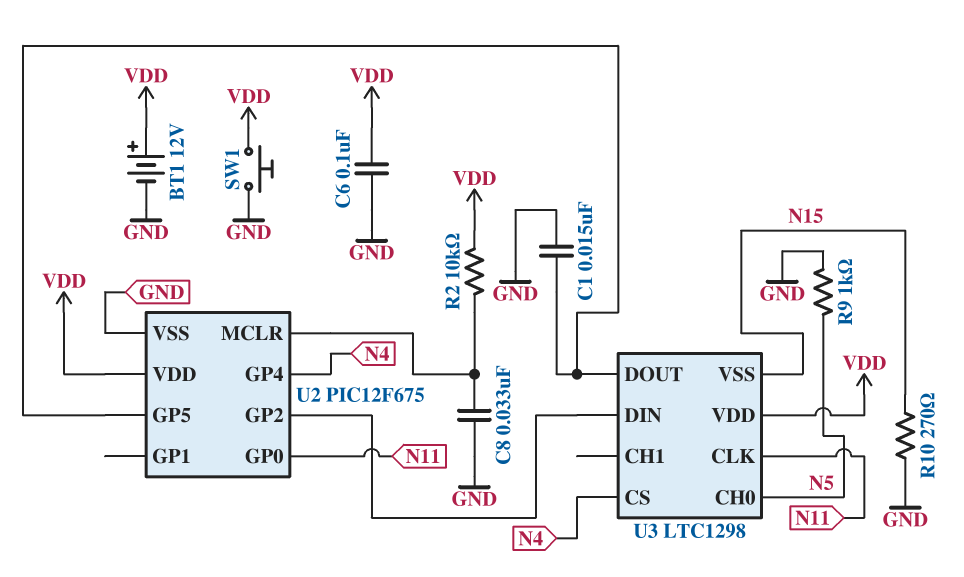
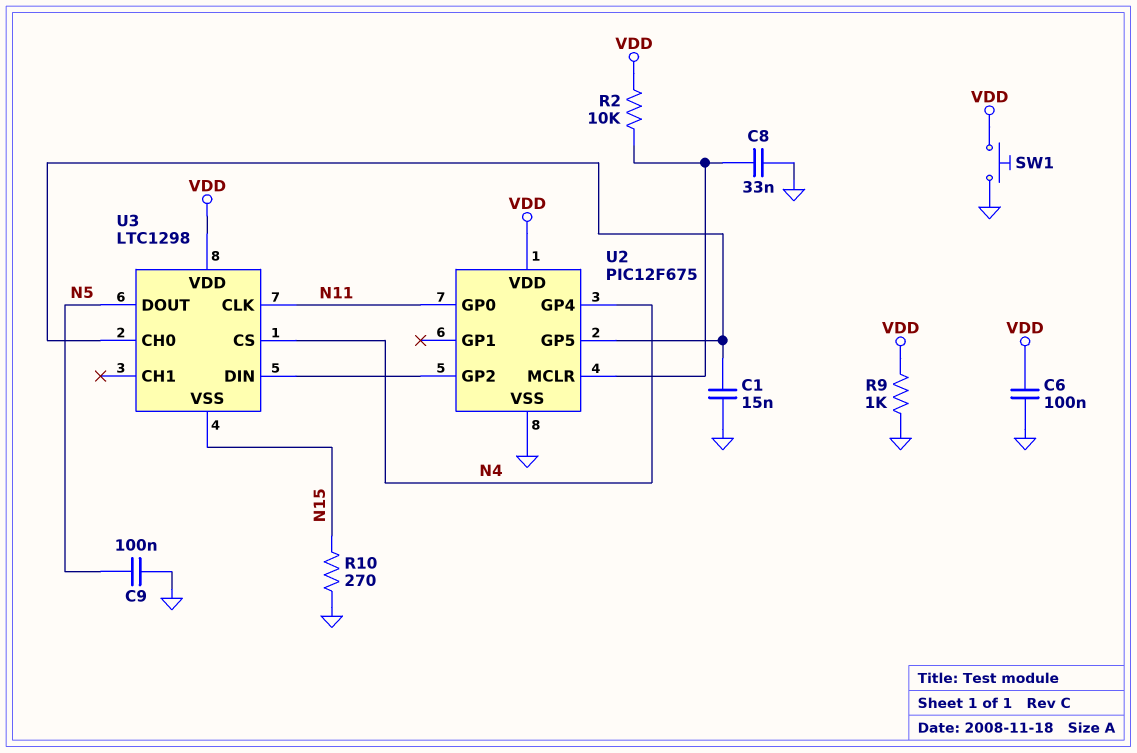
BT1: 12V (plus VDD, minus GND) -> none
C9: none -> 100nF (GND, N5)
R9: 1k (GND, N5) -> 1k (GND, VDD)
U3 pin CH0: N5 -> U2/GP5
U3 pin DOUT: U2/GP5 -> N5

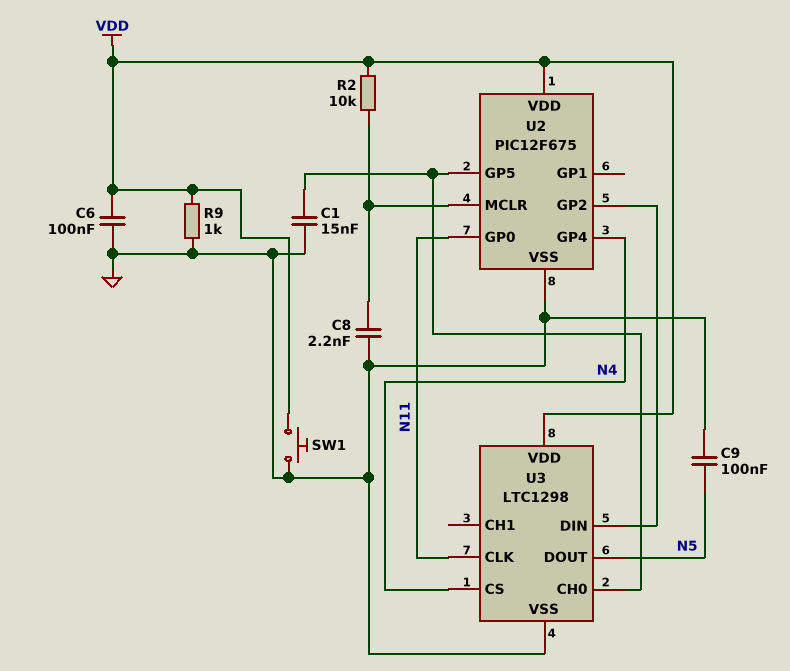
C8: 33nF (GND, U2/MCLR) -> 2.2nF (GND, U2/MCLR)
R10: 270 (GND, N15) -> none
U3 pin VSS: N15 -> GND

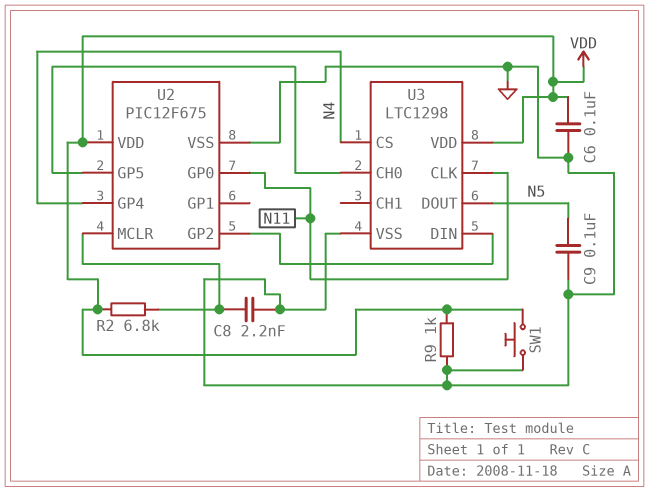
C1: 15nF (GND, U2/GP5) -> none
R2: 10k (U2/MCLR, VDD) -> 6.8k (U2/MCLR, VDD)

